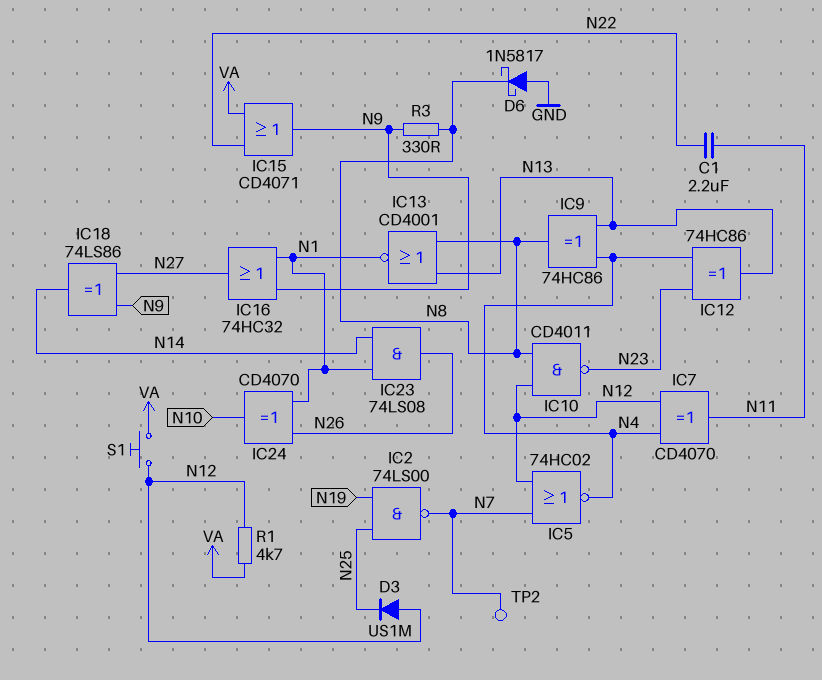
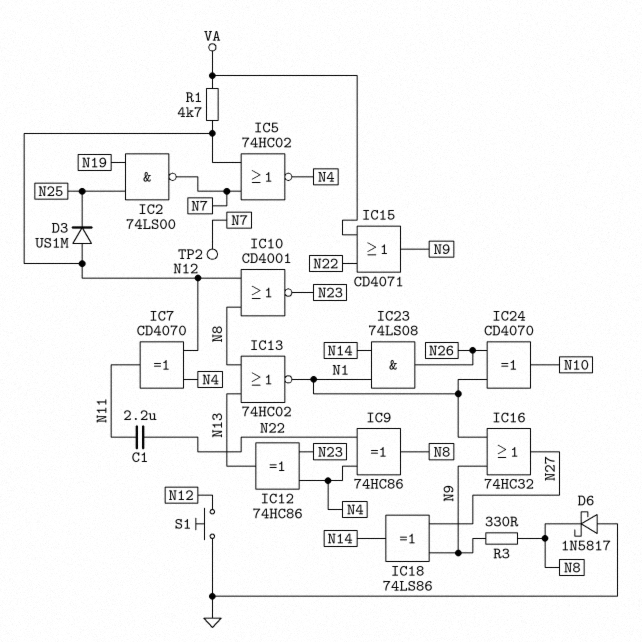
IC9: XOR 74HC86 (in N4, in N13, out N8) -> XOR 74HC86 (in N4, in N22, out N8)
IC10: NAND CD4011 (in N8, in N12, out N23) -> NOR CD4001 (in N8, in N12, out N23)
IC13: NOR CD4001 (in N8, in N13, out N1) -> NOR 74HC02 (in N8, in N13, out N1)
S1: button (N12, VA) -> button (GND, N12)

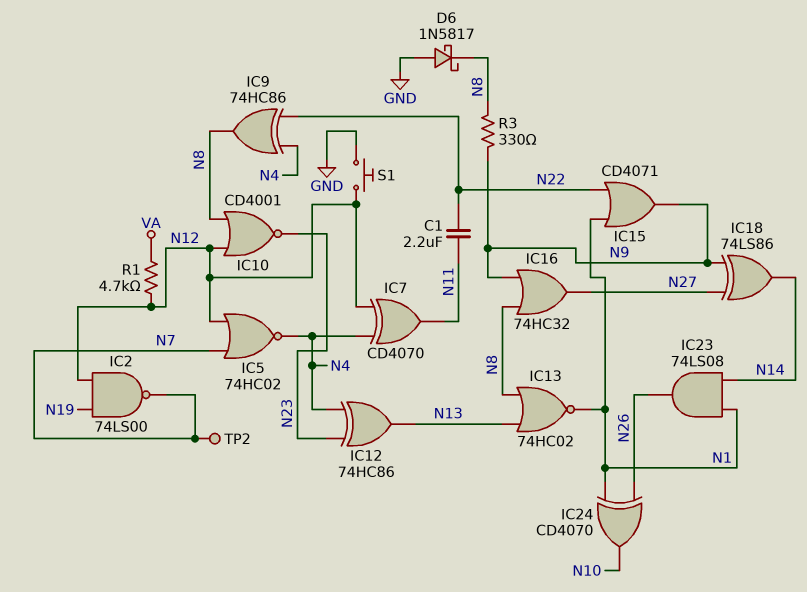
D3: diode US1M (A N12, K N25) -> none
IC2: NAND 74LS00 (in N19, in N25, out N7) -> NAND 74LS00 (in N12, in N19, out N7)
IC15: OR CD4071 (in N22, in VA, out N9) -> OR CD4071 (in N1, in N22, out N9)
IC16: OR 74HC32 (in N1, in N9, out N27) -> OR 74HC32 (in N8, in N9, out N27)

